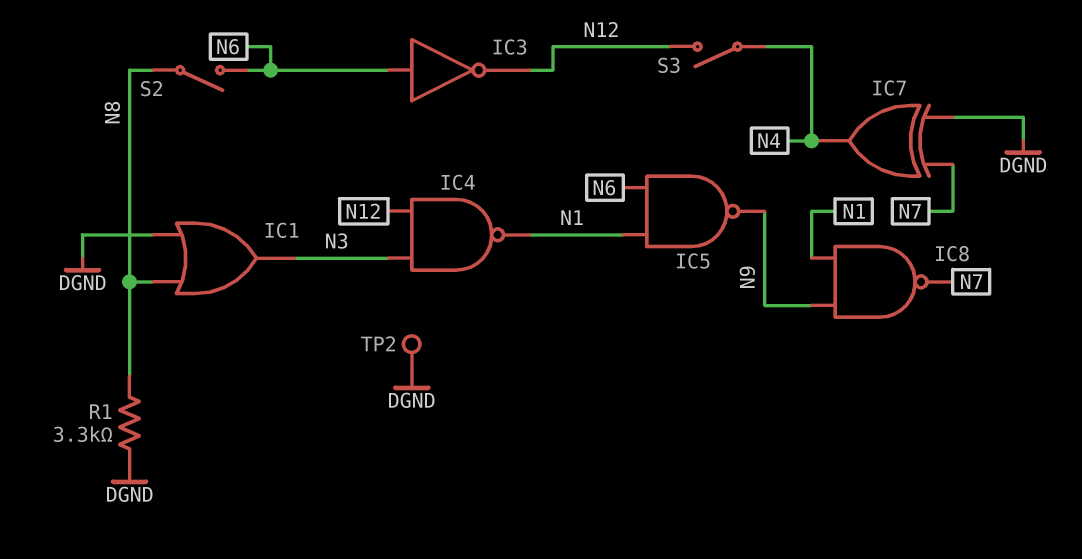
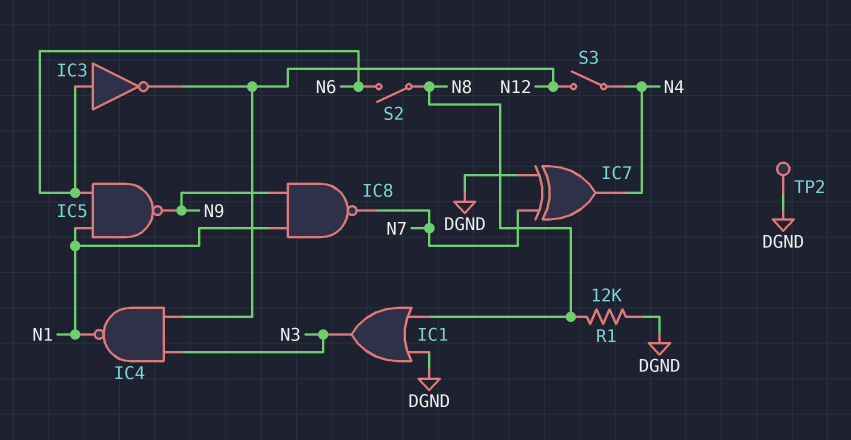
R1: 3.3k (DGND, N8) -> 12k (DGND, N8)

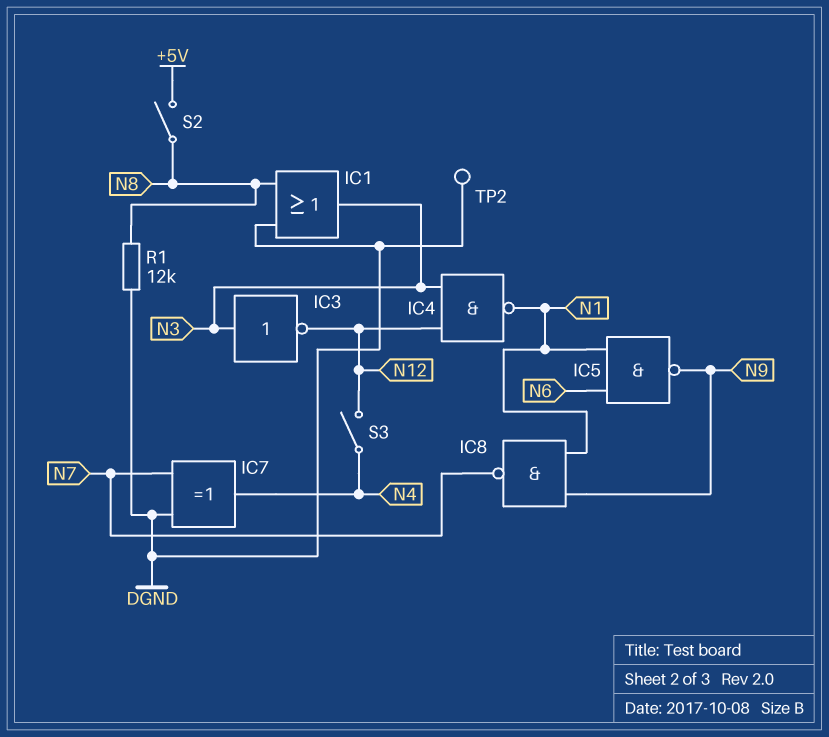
IC3: NOT (in N6, out N12) -> NOT (in N3, out N12)
S2: switch (N6, N8) -> switch (+5V, N8)

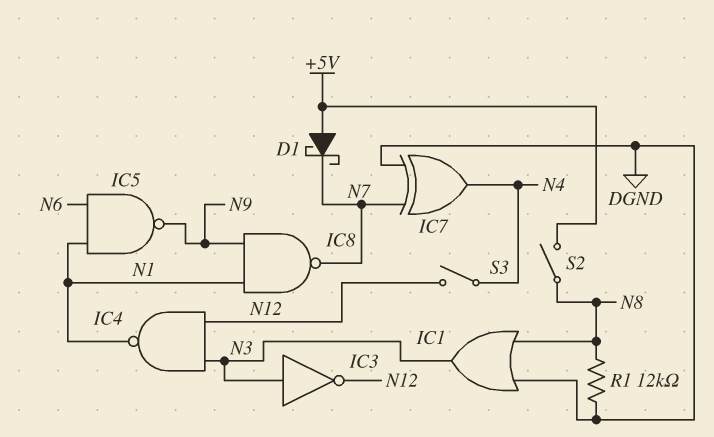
D1: none -> schottky (A +5V, K N7)
TP2: test point (DGND) -> none

